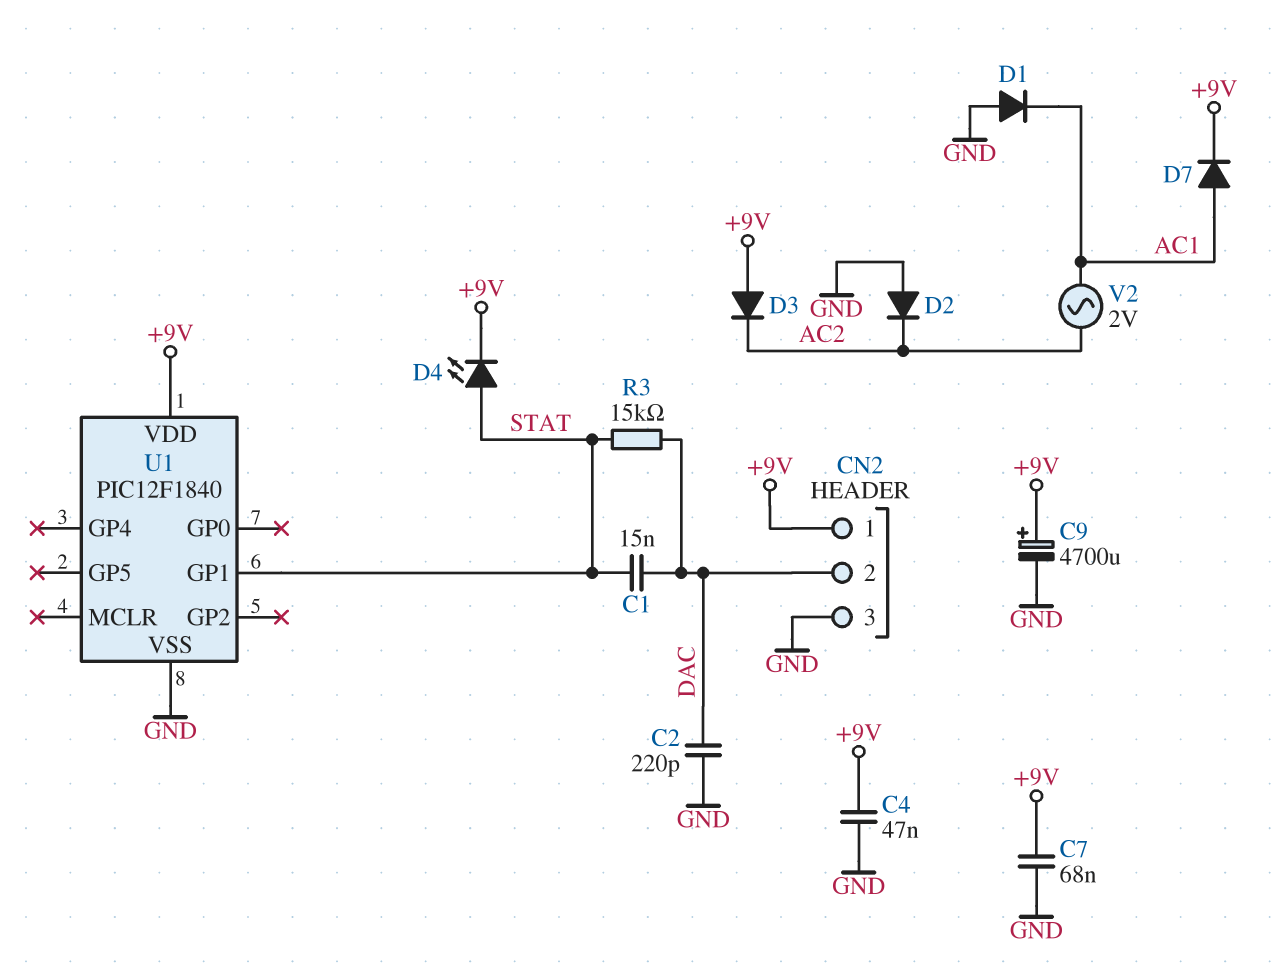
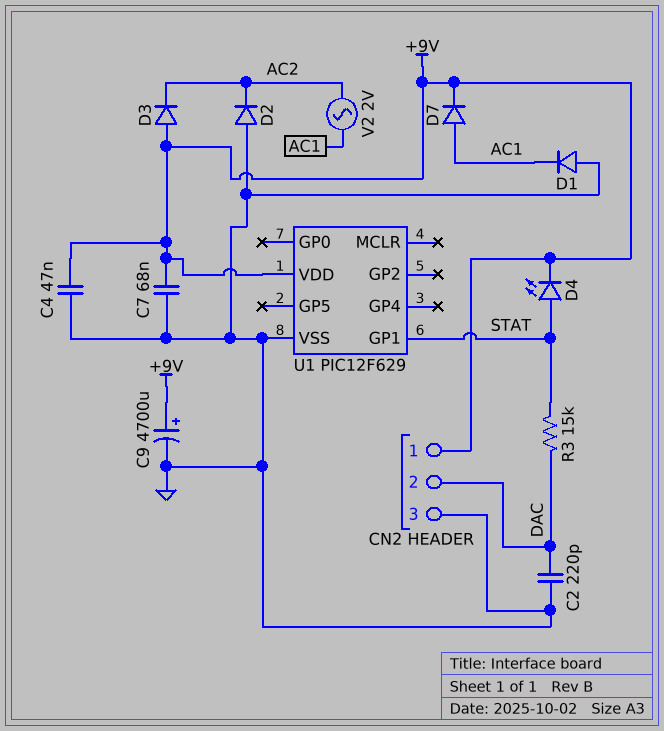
C1: 15nF (DAC, STAT) -> none
U1: PIC12F1840 -> PIC12F629

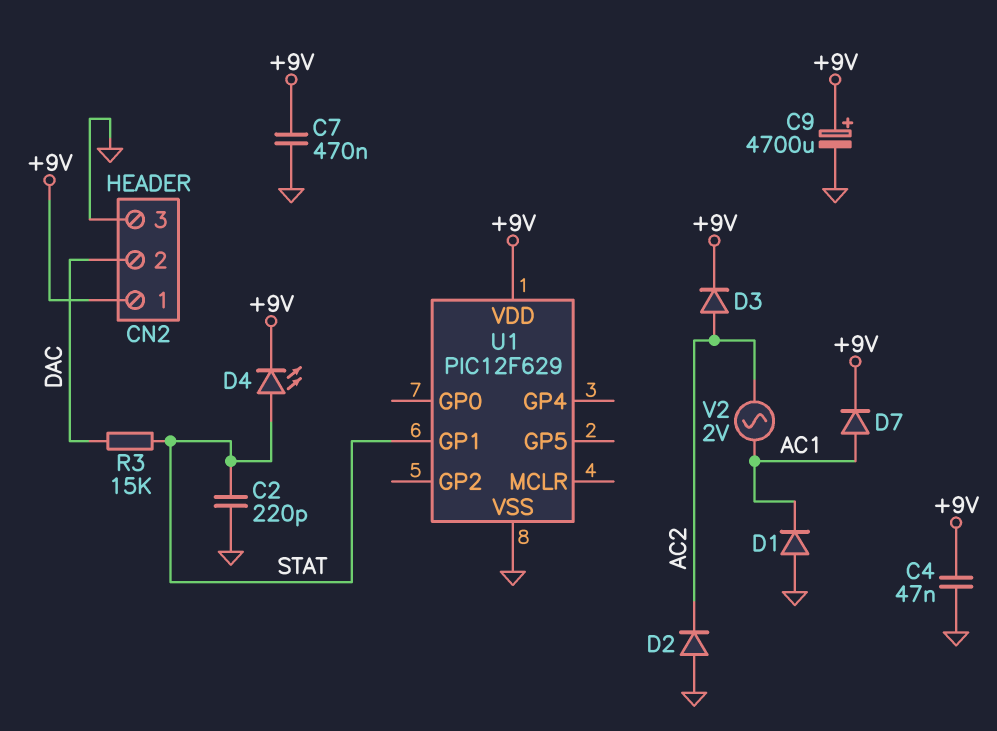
C2: 220pF (DAC, GND) -> 220pF (GND, STAT)
C7: 68nF (+9V, GND) -> 470nF (+9V, GND)
D3: diode (A +9V, K AC2) -> diode (A AC2, K +9V)

